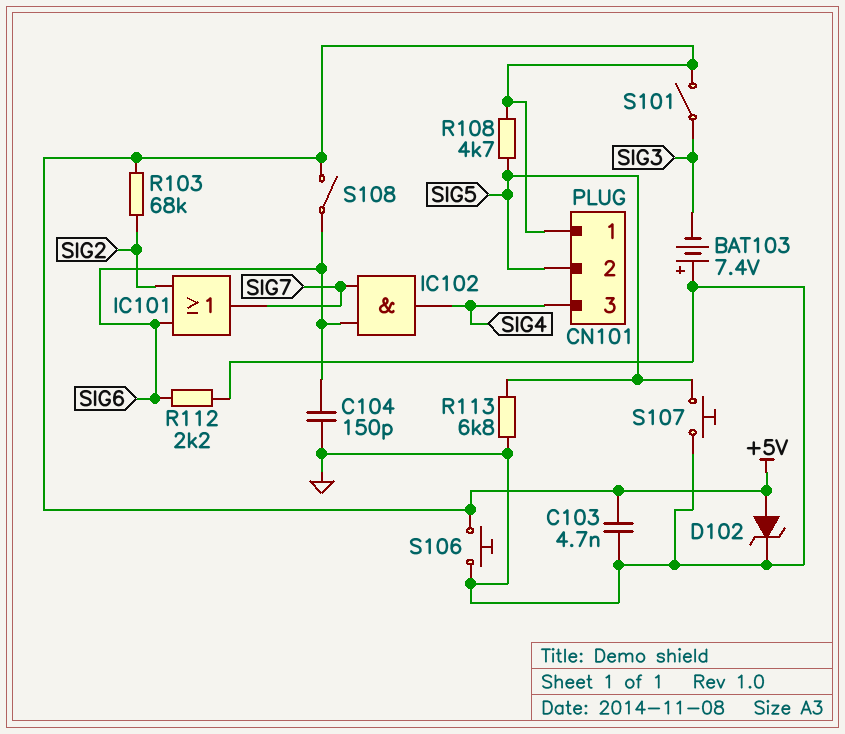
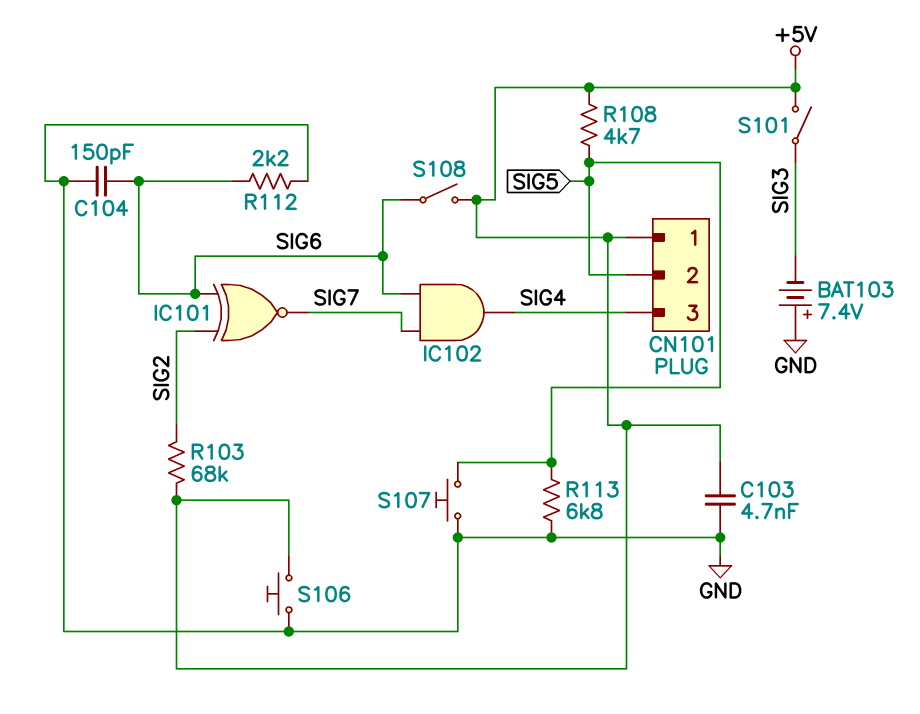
D102: zener (A +5V, K GND) -> none
IC101: OR (in SIG2, in SIG6, out SIG7) -> XNOR (in SIG2, in SIG6, out SIG7)

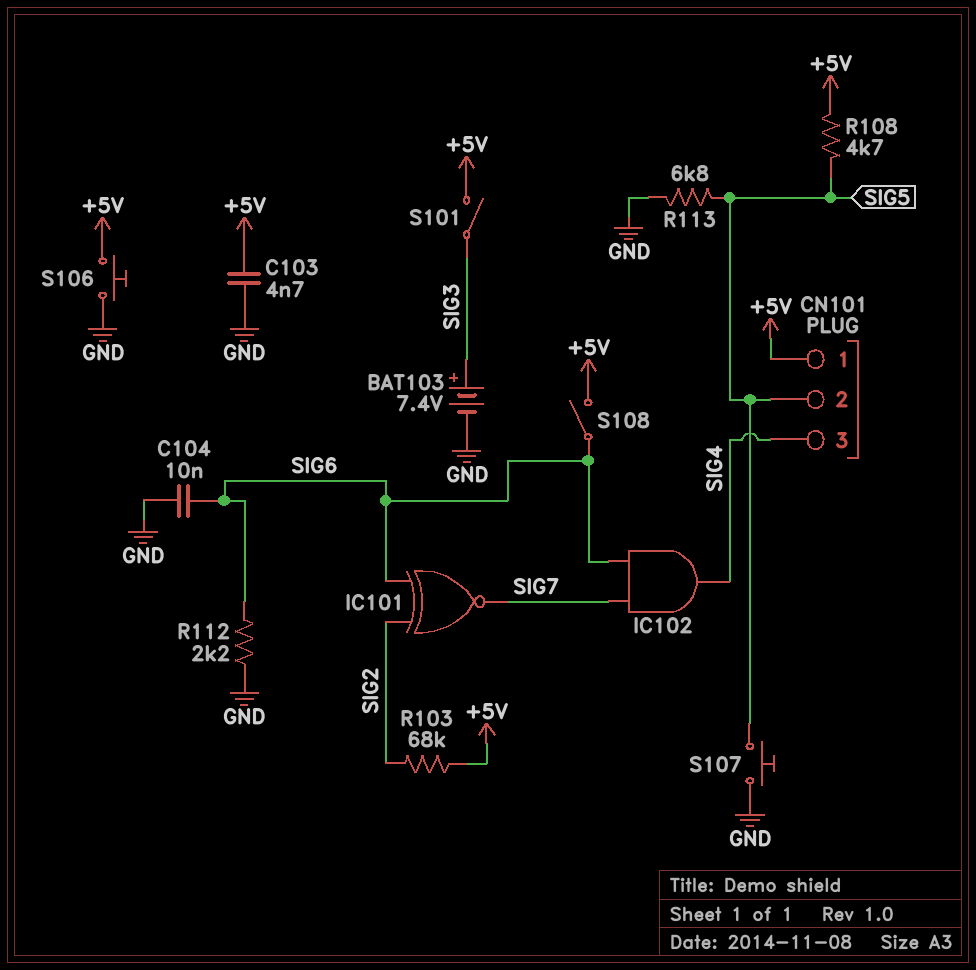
BAT103: 7.4V (plus GND, minus SIG3) -> 7.4V (plus SIG3, minus GND)
C104: 150pF (GND, SIG6) -> 10nF (GND, SIG6)

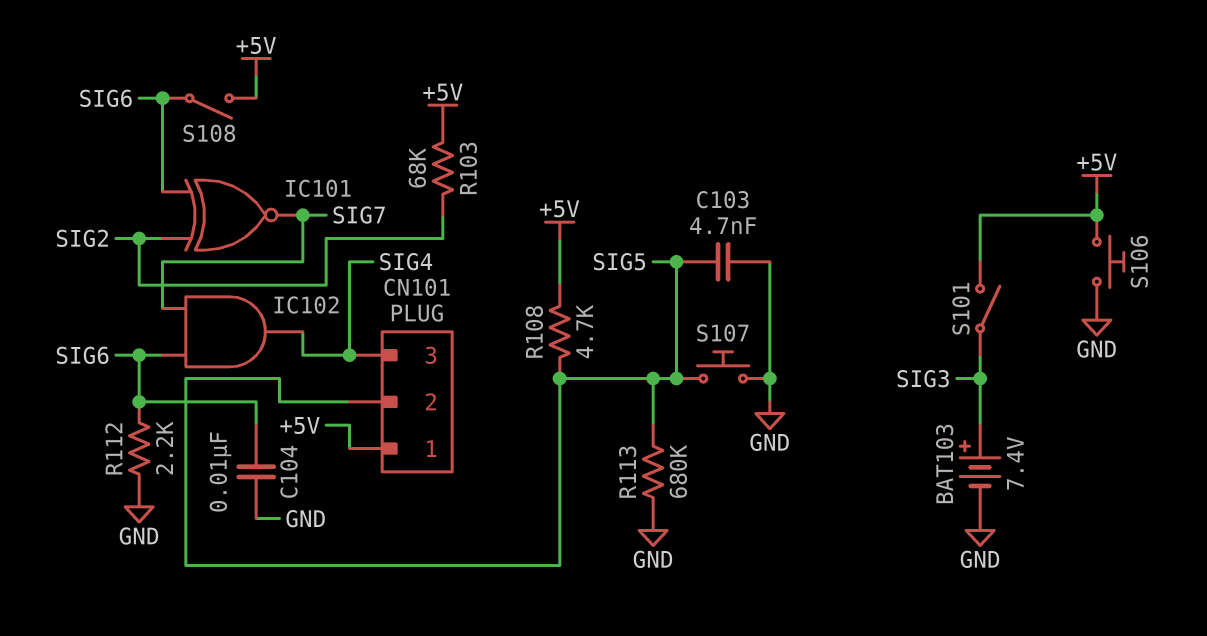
C103: 4.7nF (+5V, GND) -> 4.7nF (GND, SIG5)
R113: 6.8k (GND, SIG5) -> 680k (GND, SIG5)

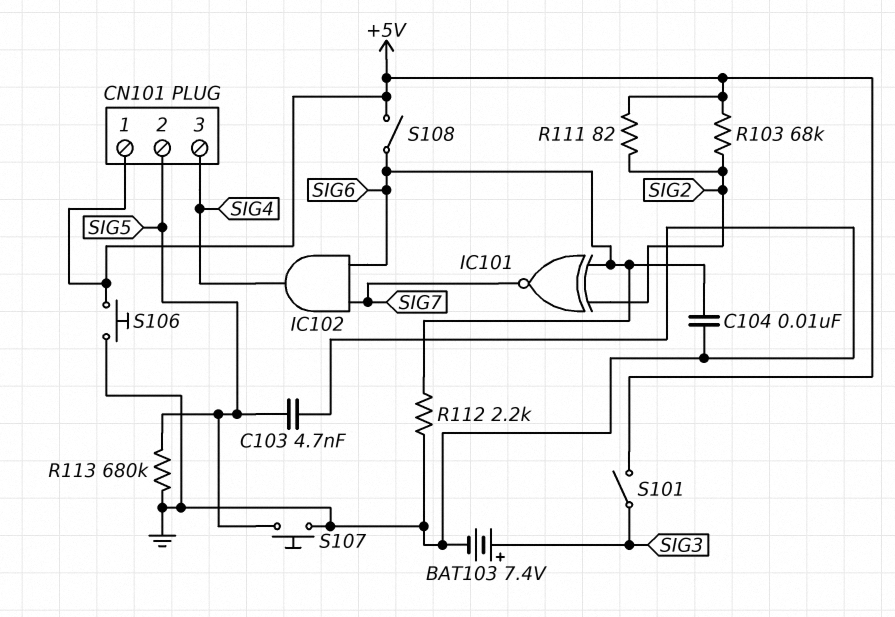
R108: 4.7k (+5V, SIG5) -> none
R111: none -> 82 (+5V, SIG2)

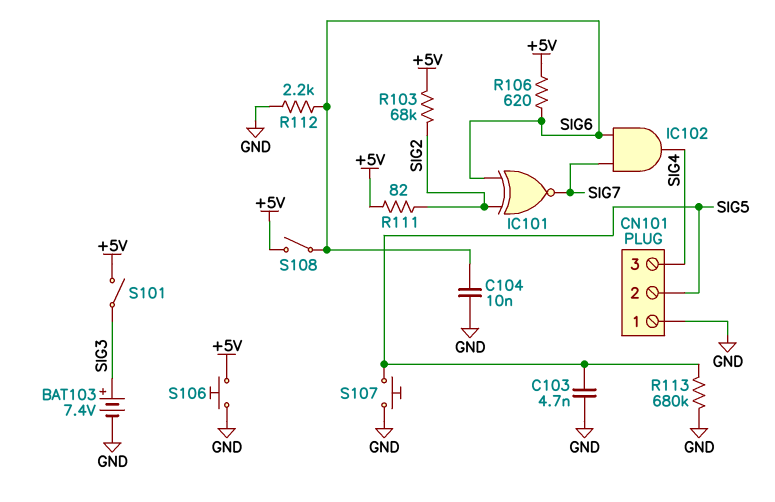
CN101 pin 1: +5V -> GND
R106: none -> 620 (+5V, SIG6)

